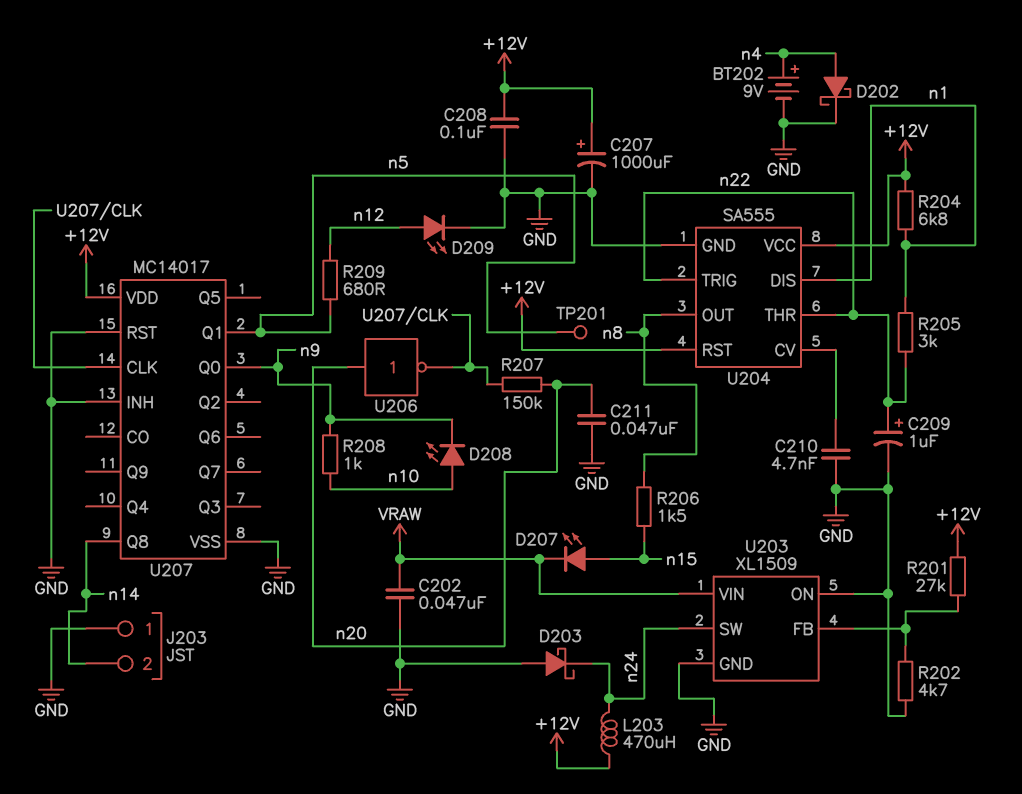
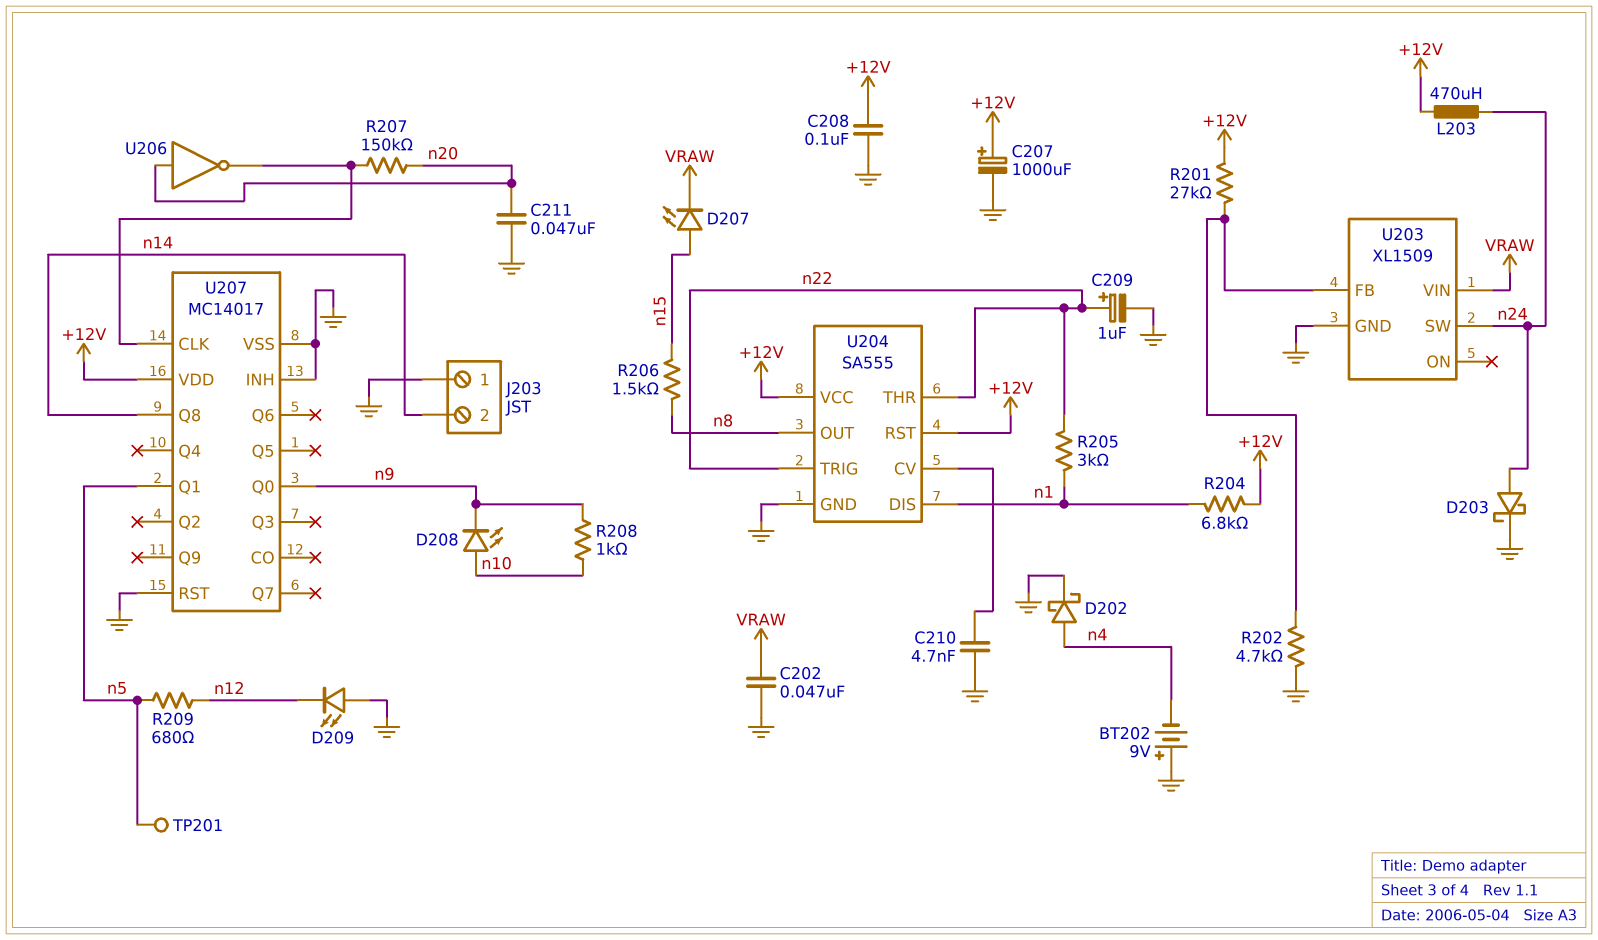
BT202: 9V (plus n4, minus GND) -> 9V (plus GND, minus n4)
D203: schottky (A GND, K n24) -> schottky (A n24, K GND)
D209: LED (A n12, K GND) -> LED (A GND, K n12)
U203 pin ON: GND -> none

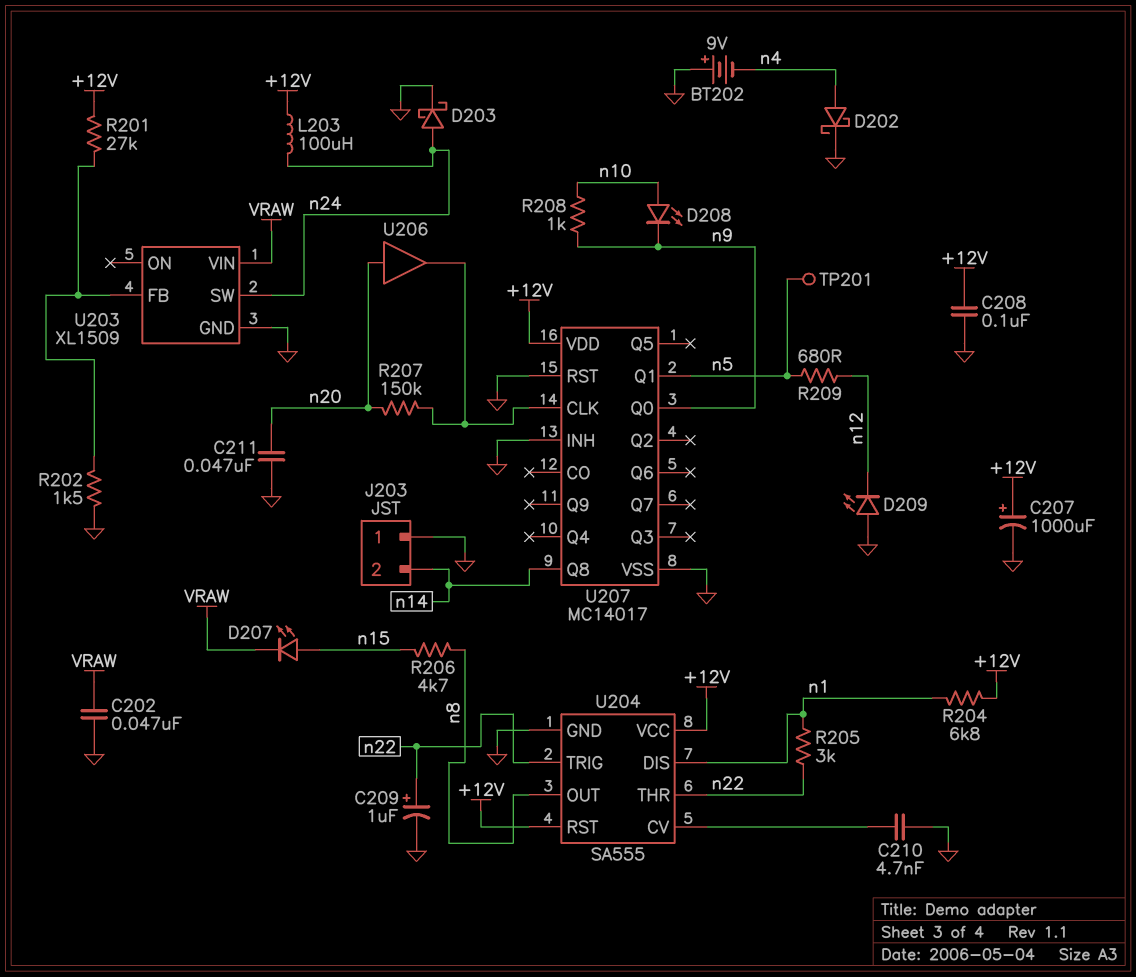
L203: 470uH (+12V, n24) -> 100uH (+12V, n24)
R202: 4.7k (GND, U203/FB) -> 1.5k (GND, U203/FB)
R206: 1.5k (n8, n15) -> 4.7k (n8, n15)
U206: NOT (in n20, out U207/CLK) -> buffer (in n20, out U207/CLK)

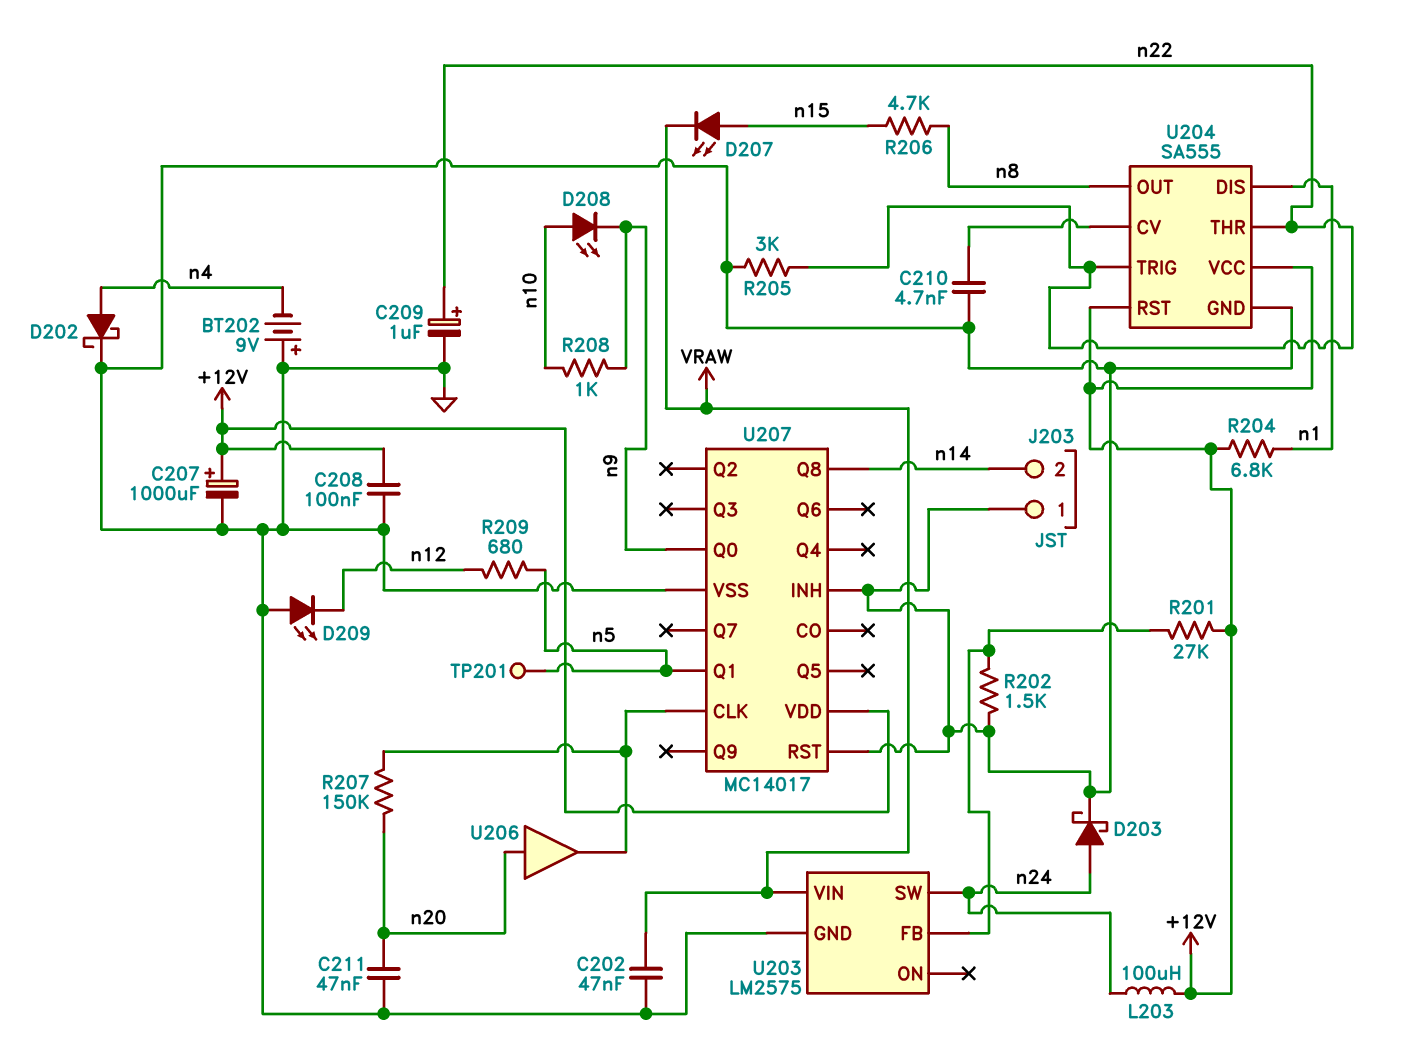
R205: 3k (n1, n22) -> 3k (GND, n22)
U203: XL1509 -> LM2575

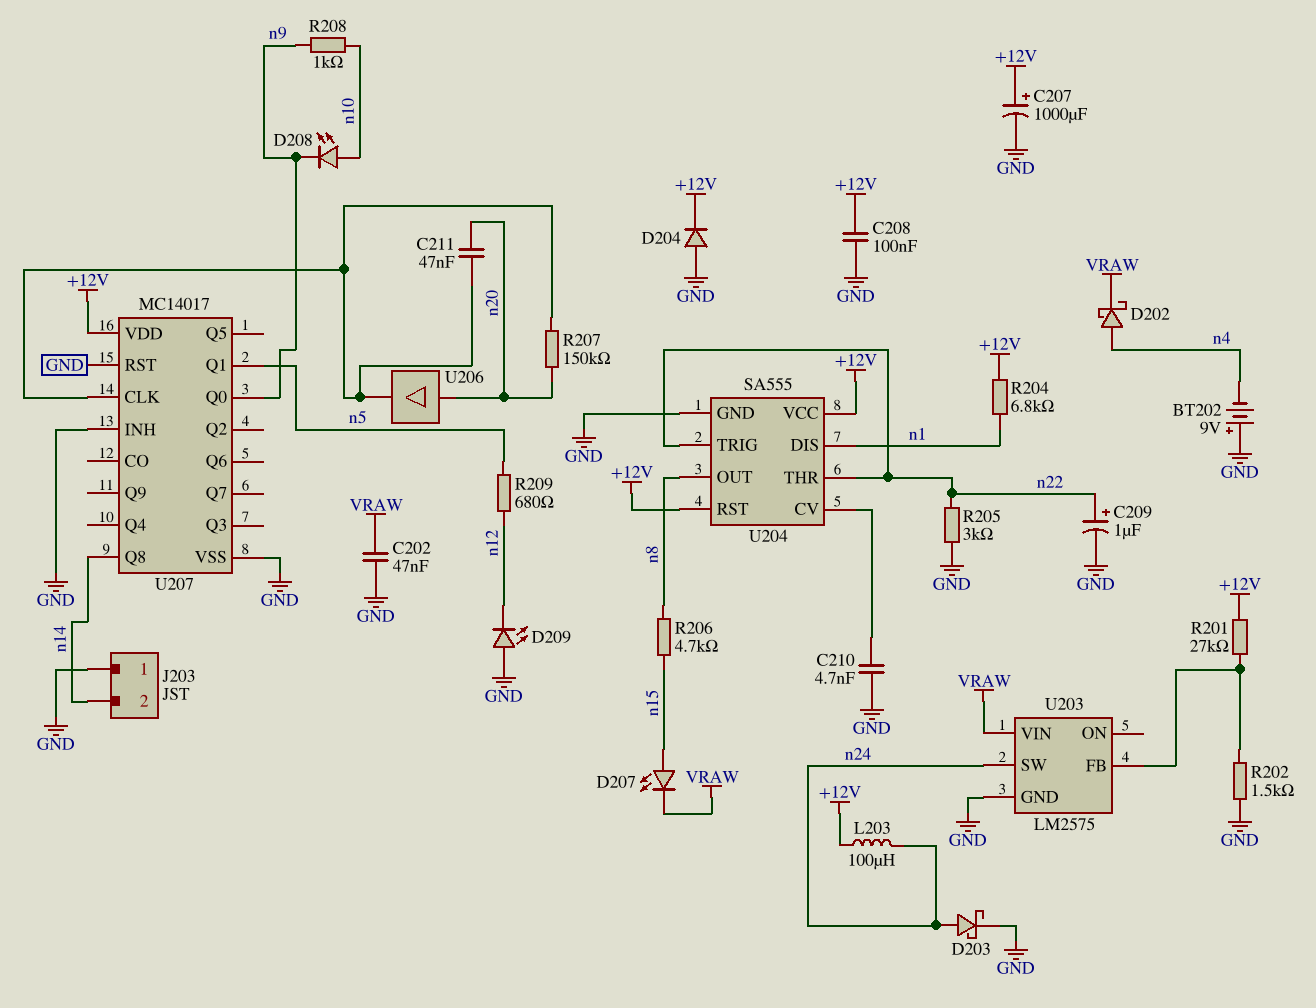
C211: 47nF (GND, n20) -> 47nF (U207/CLK, n20)
D202: schottky (A n4, K GND) -> schottky (A n4, K VRAW)
D204: none -> diode (A GND, K +12V)
TP201: test point (n5) -> none

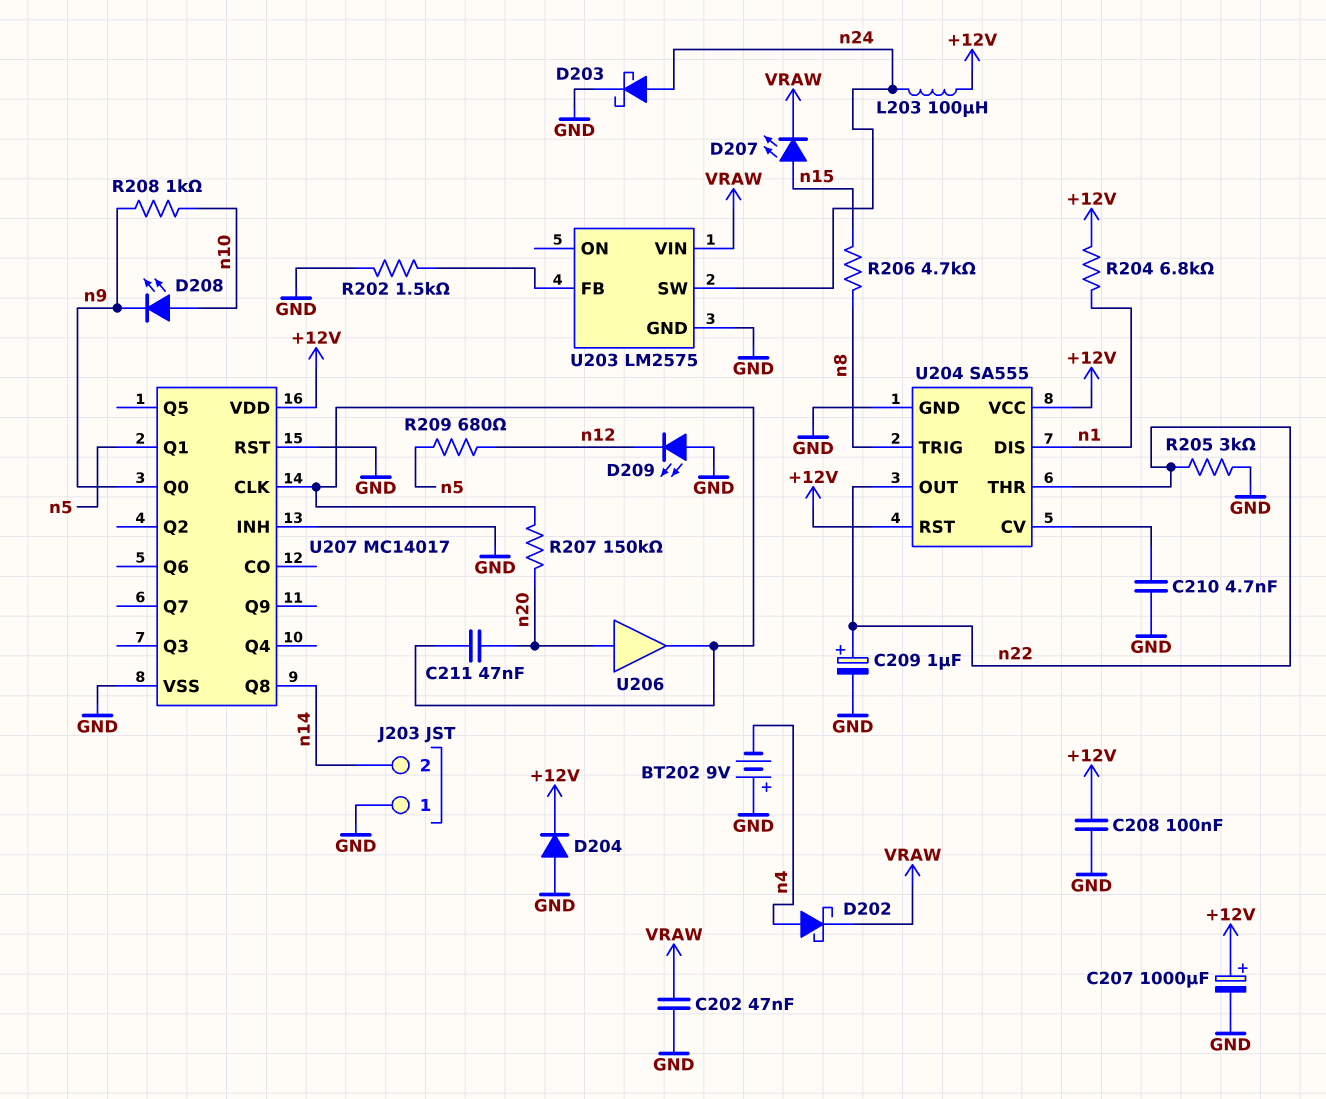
R201: 27k (+12V, U203/FB) -> none
U204 pin OUT: n8 -> n22
U204 pin TRIG: n22 -> n8

